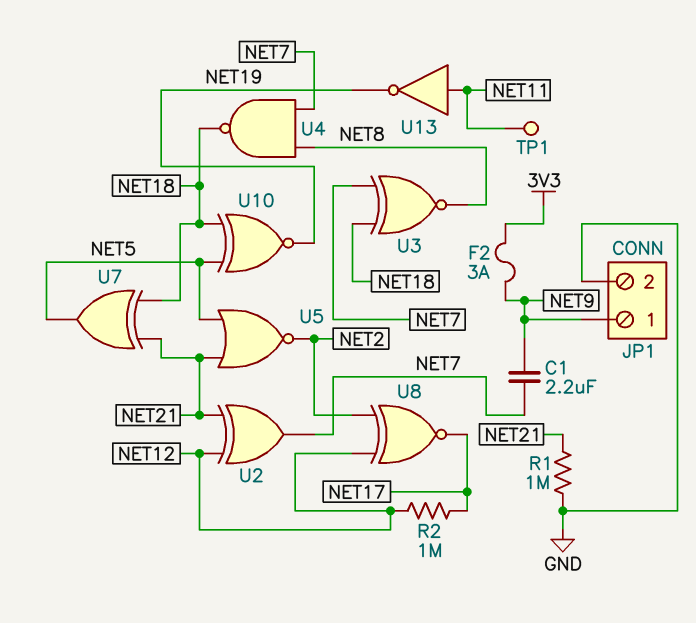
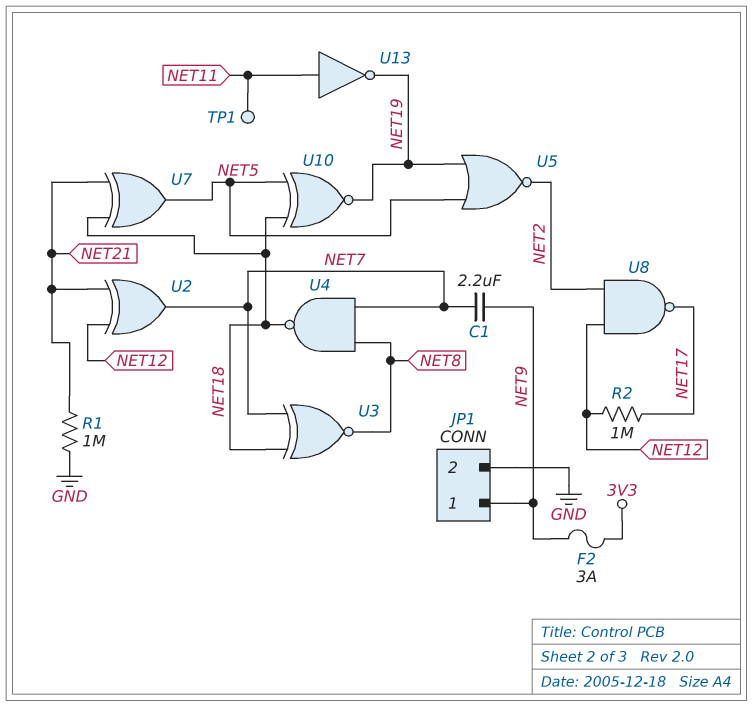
U5: NOR (in NET5, in NET21, out NET2) -> NOR (in NET5, in NET19, out NET2)
U8: XNOR (in NET2, in NET12, out NET17) -> NAND (in NET2, in NET12, out NET17)

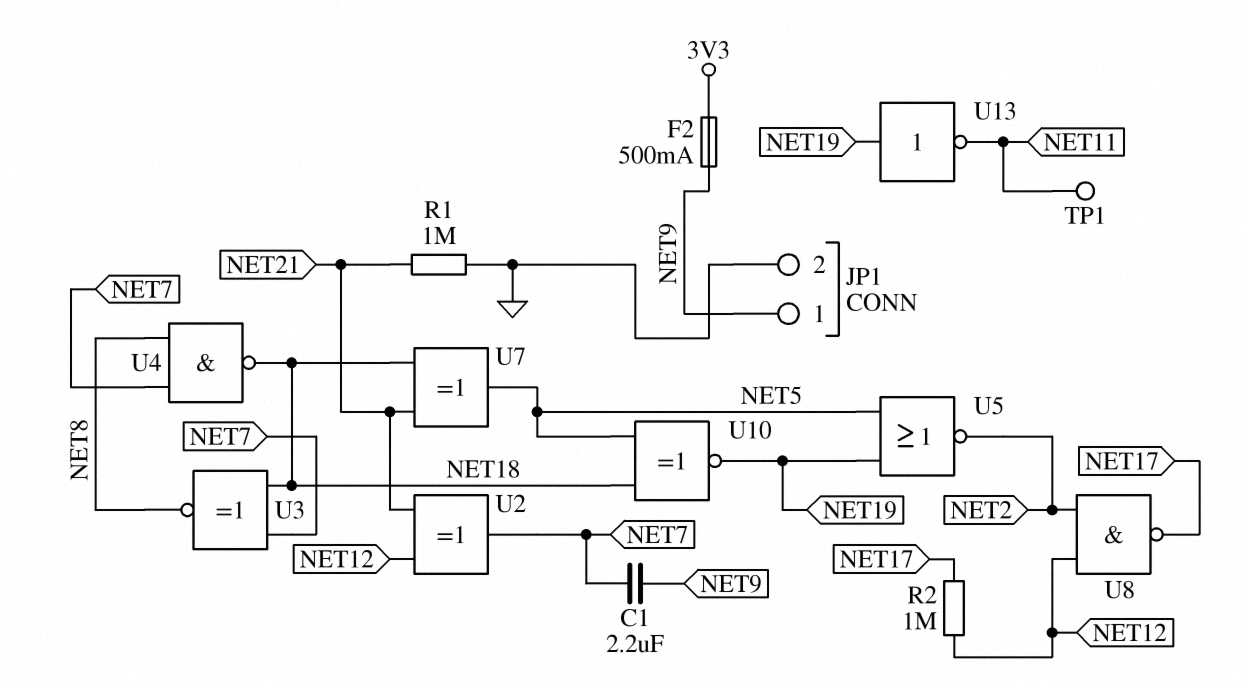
F2: 3A (3V3, NET9) -> 500mA (3V3, NET9)
U13: NOT (in NET11, out NET19) -> NOT (in NET19, out NET11)

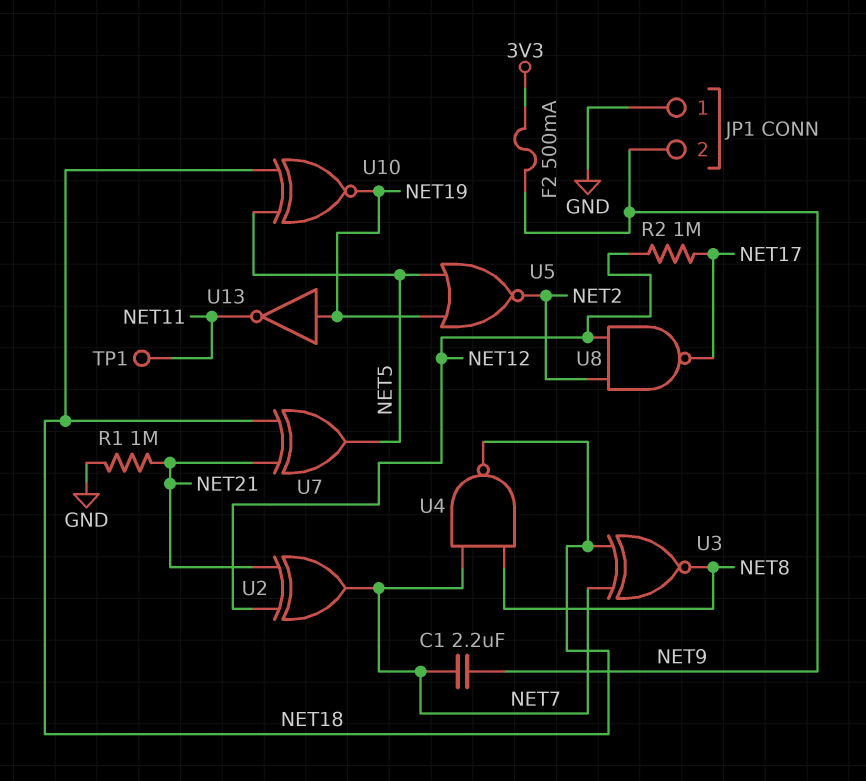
JP1 pin 1: NET9 -> GND
JP1 pin 2: GND -> NET9

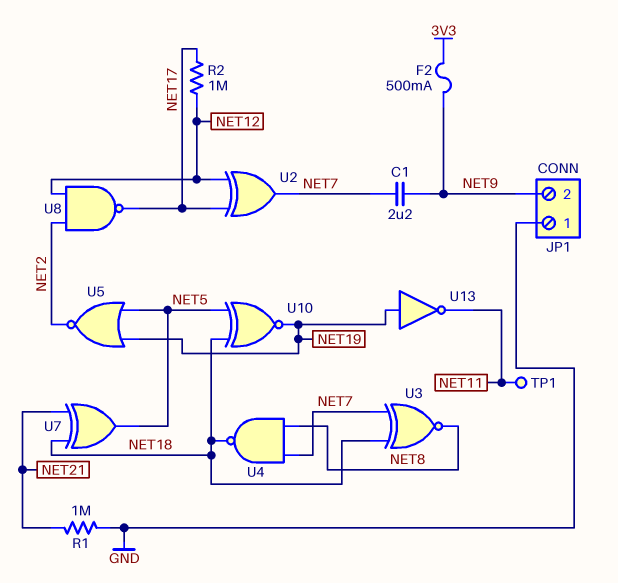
U2: XOR (in NET12, in NET21, out NET7) -> XOR (in NET12, in NET17, out NET7)

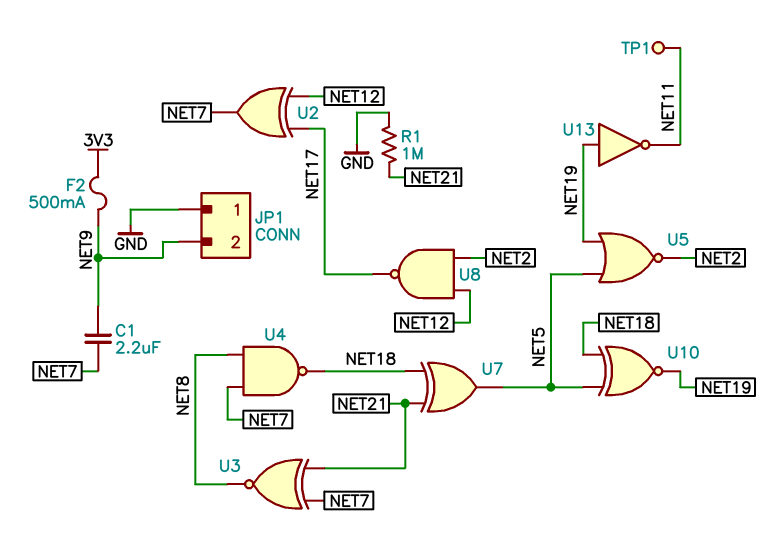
R2: 1M (NET12, NET17) -> none
U3: XNOR (in NET7, in NET18, out NET8) -> XNOR (in NET7, in NET21, out NET8)

